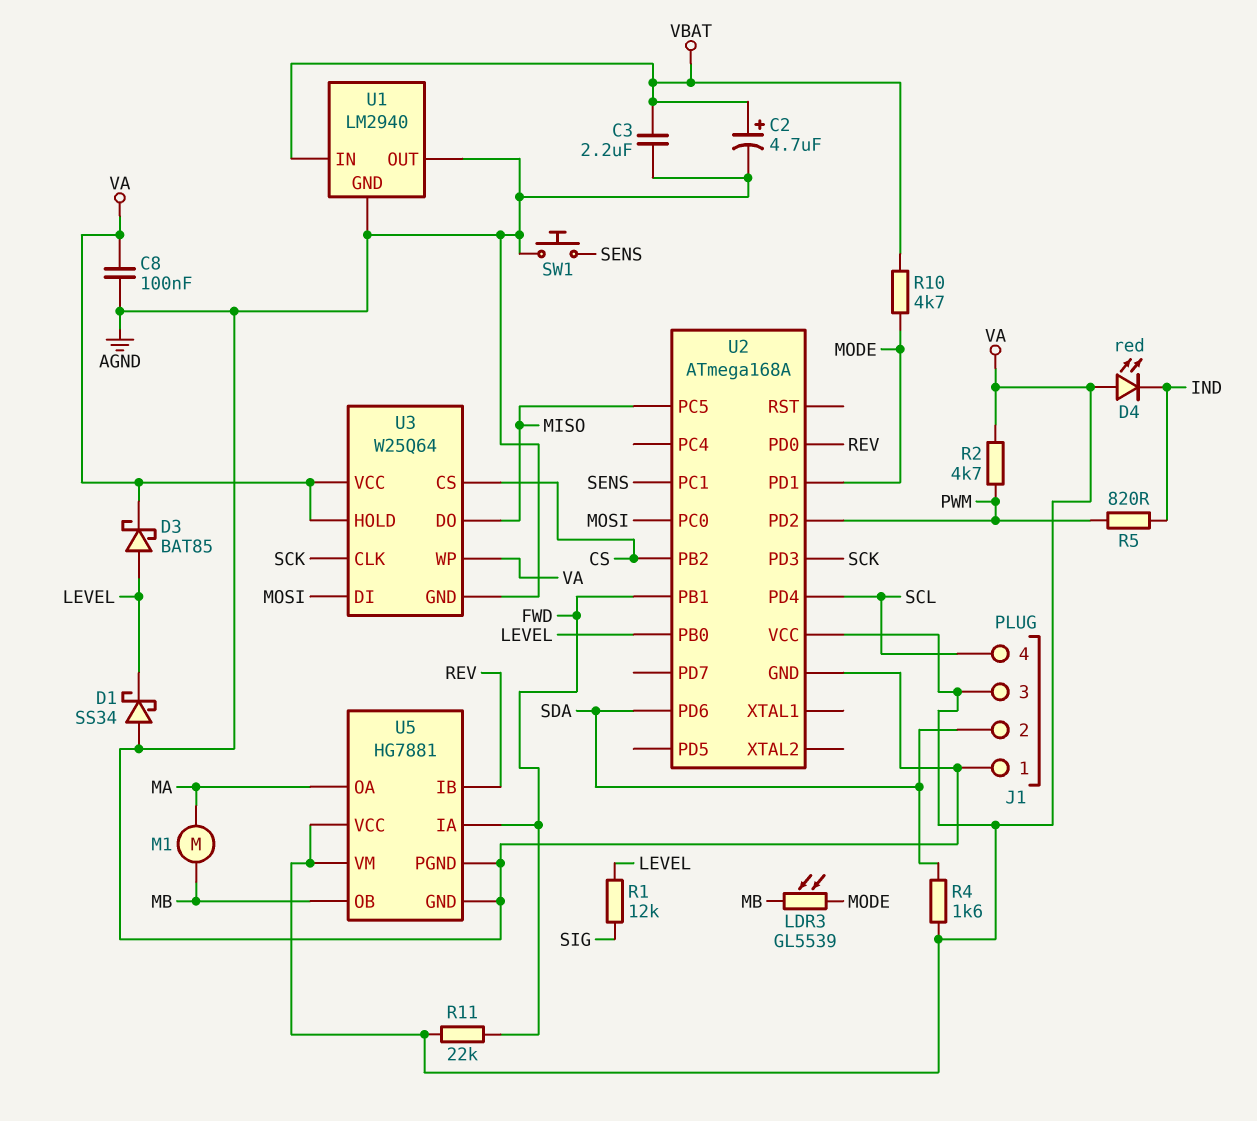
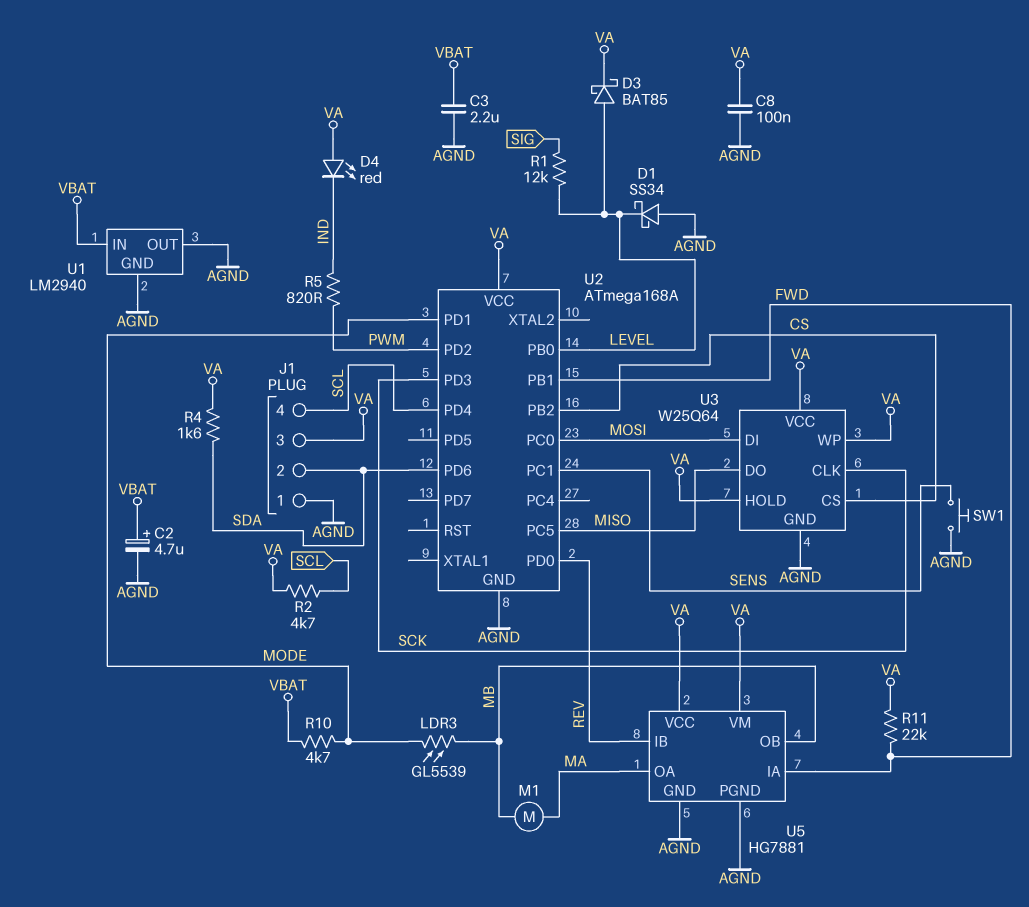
R2: 4.7k (PWM, VA) -> 4.7k (SCL, VA)

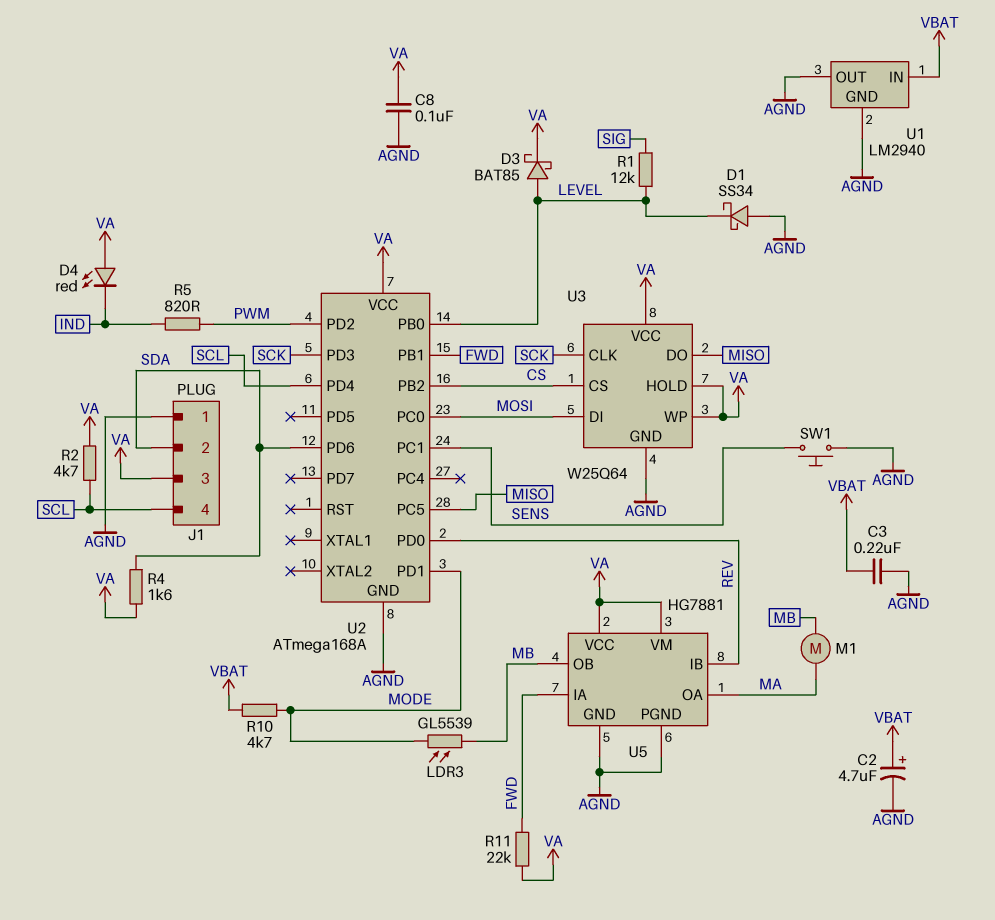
C3: 2.2uF (AGND, VBAT) -> 220nF (AGND, VBAT)

